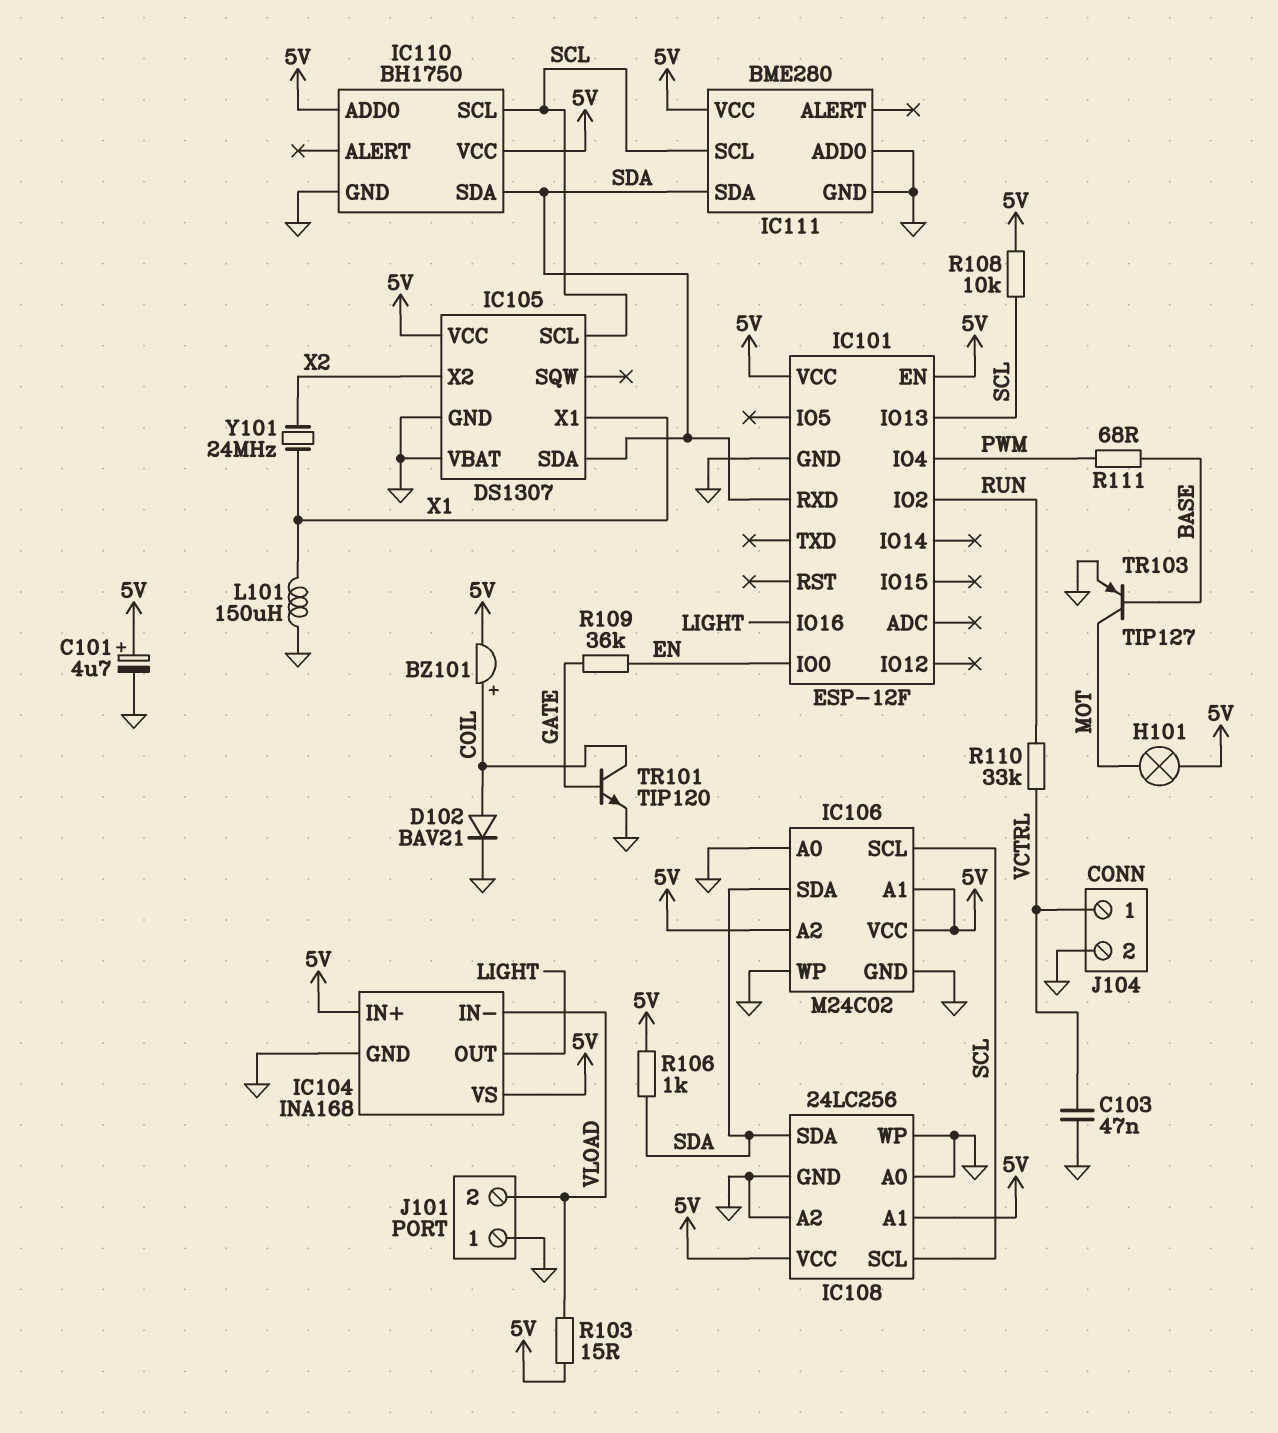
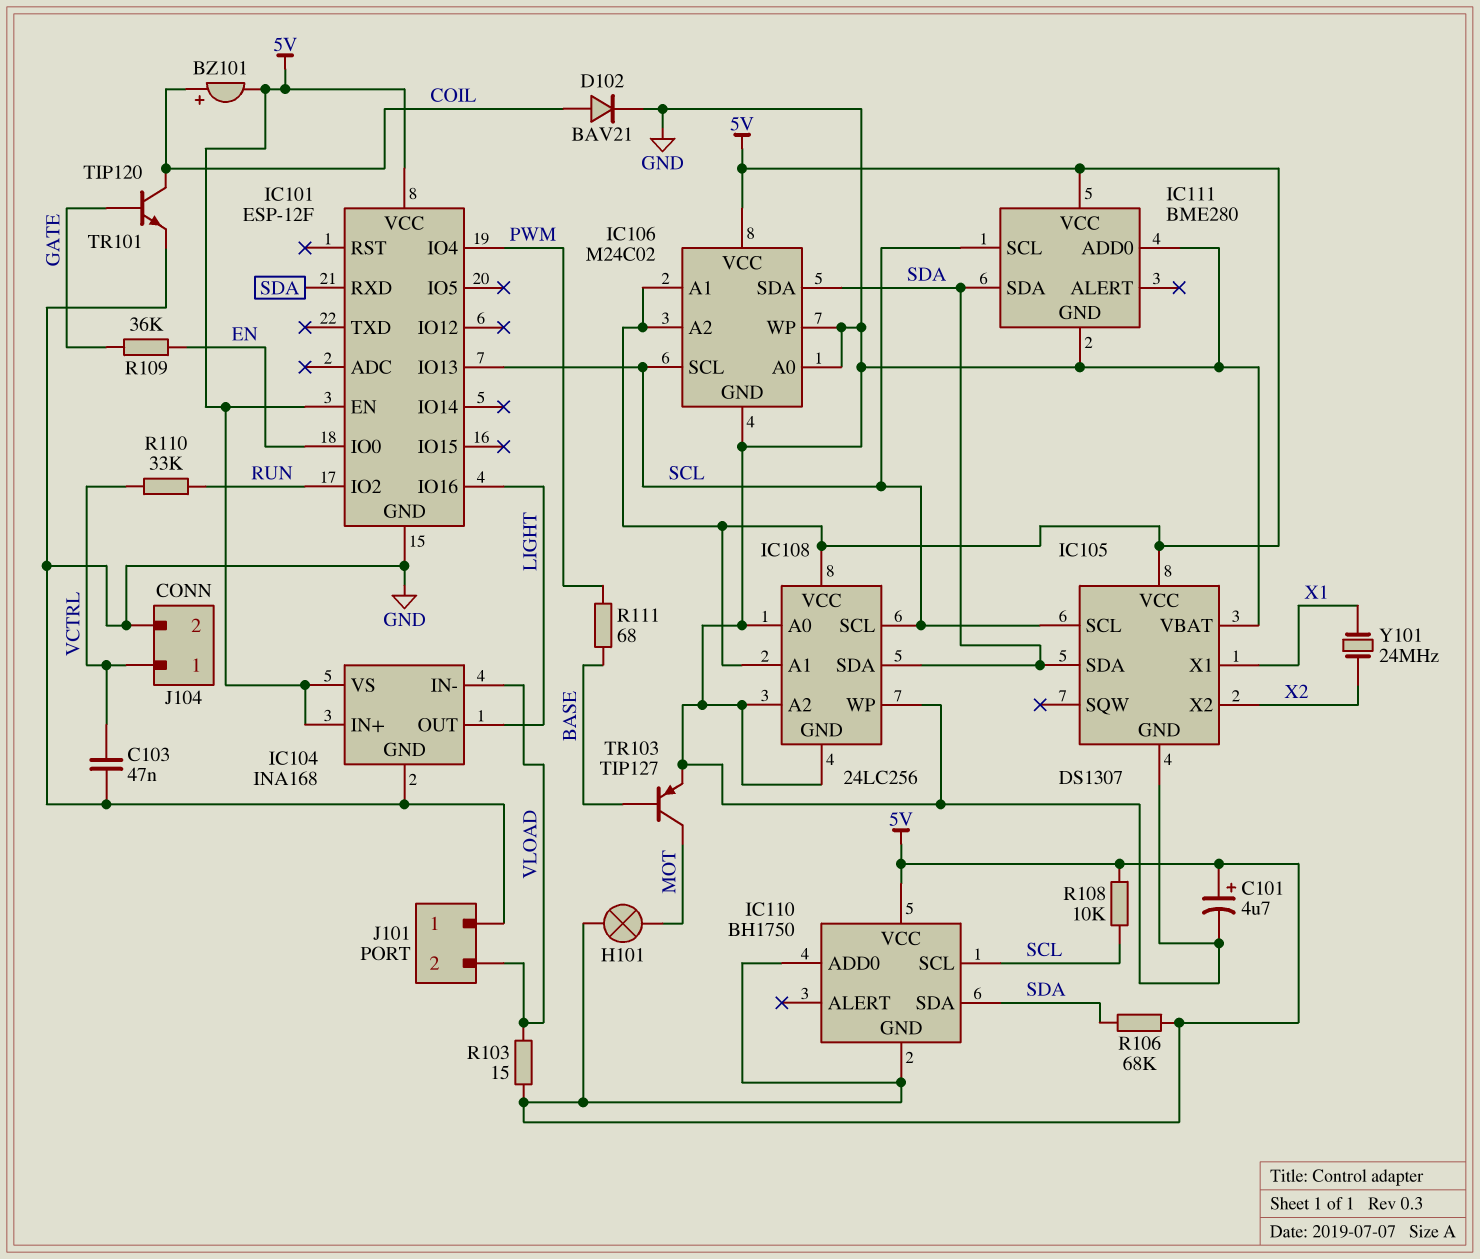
IC110 pin GND: GND -> 5V
L101: 150uH (GND, X1) -> none
R106: 1k (5V, SDA) -> 68k (5V, SDA)

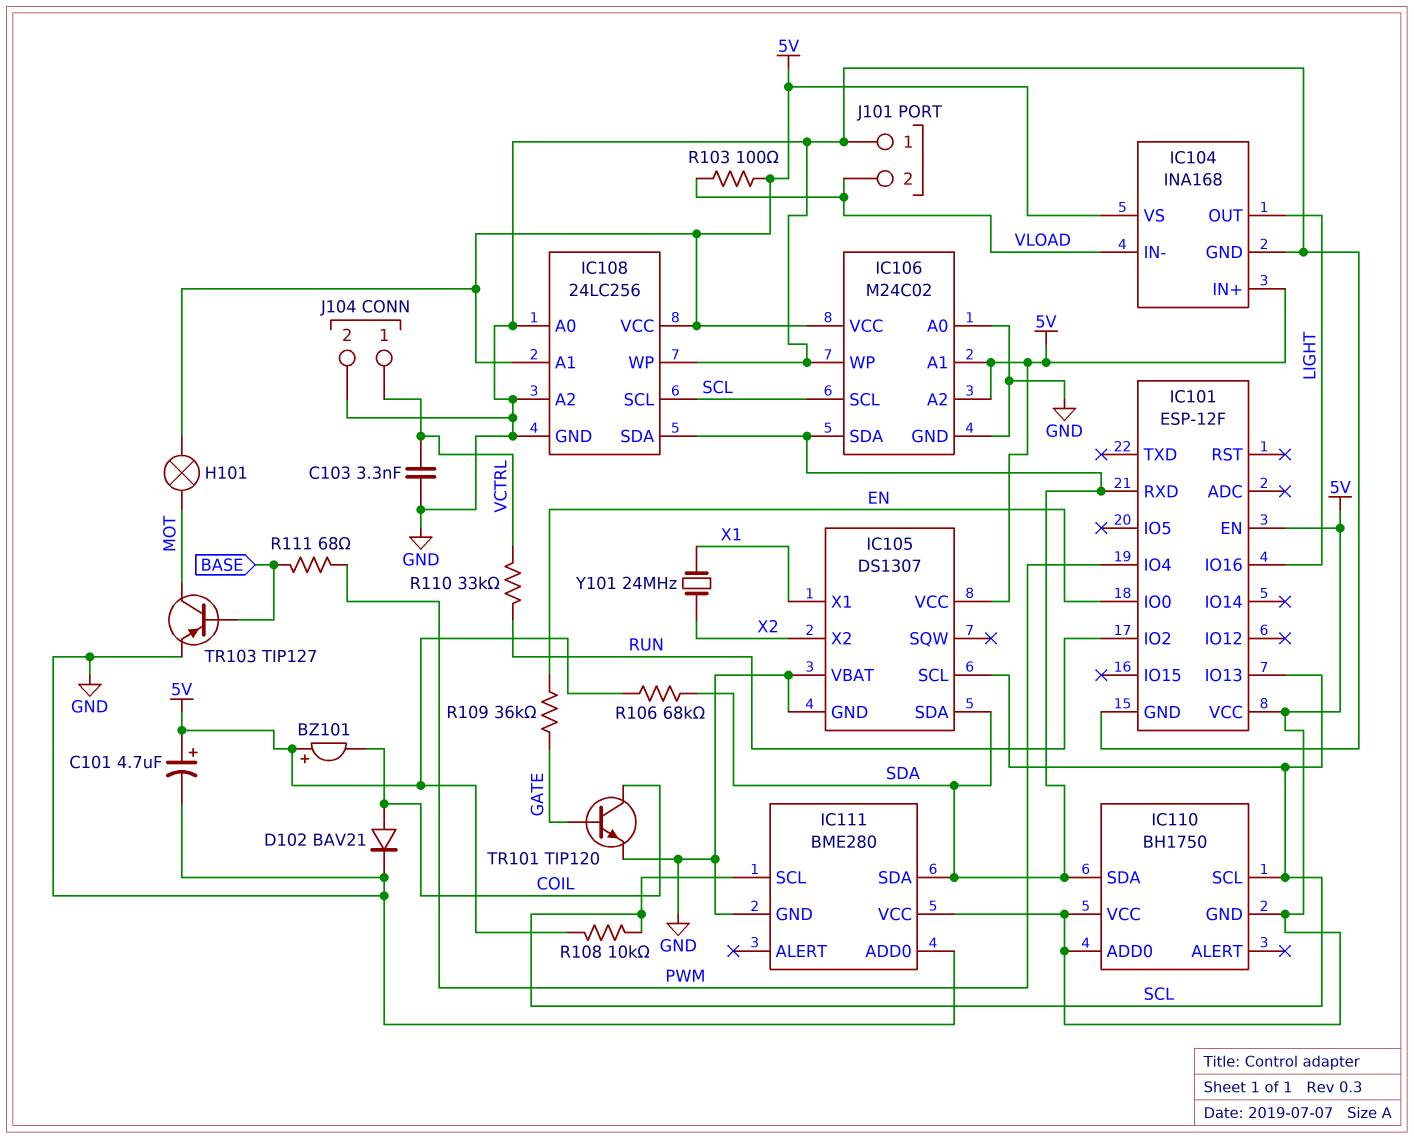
BZ101: buzzer (plus COIL, minus 5V) -> buzzer (plus 5V, minus COIL)
C103: 47nF (GND, VCTRL) -> 3.3nF (GND, VCTRL)
R103: 15 (5V, VLOAD) -> 100 (5V, VLOAD)

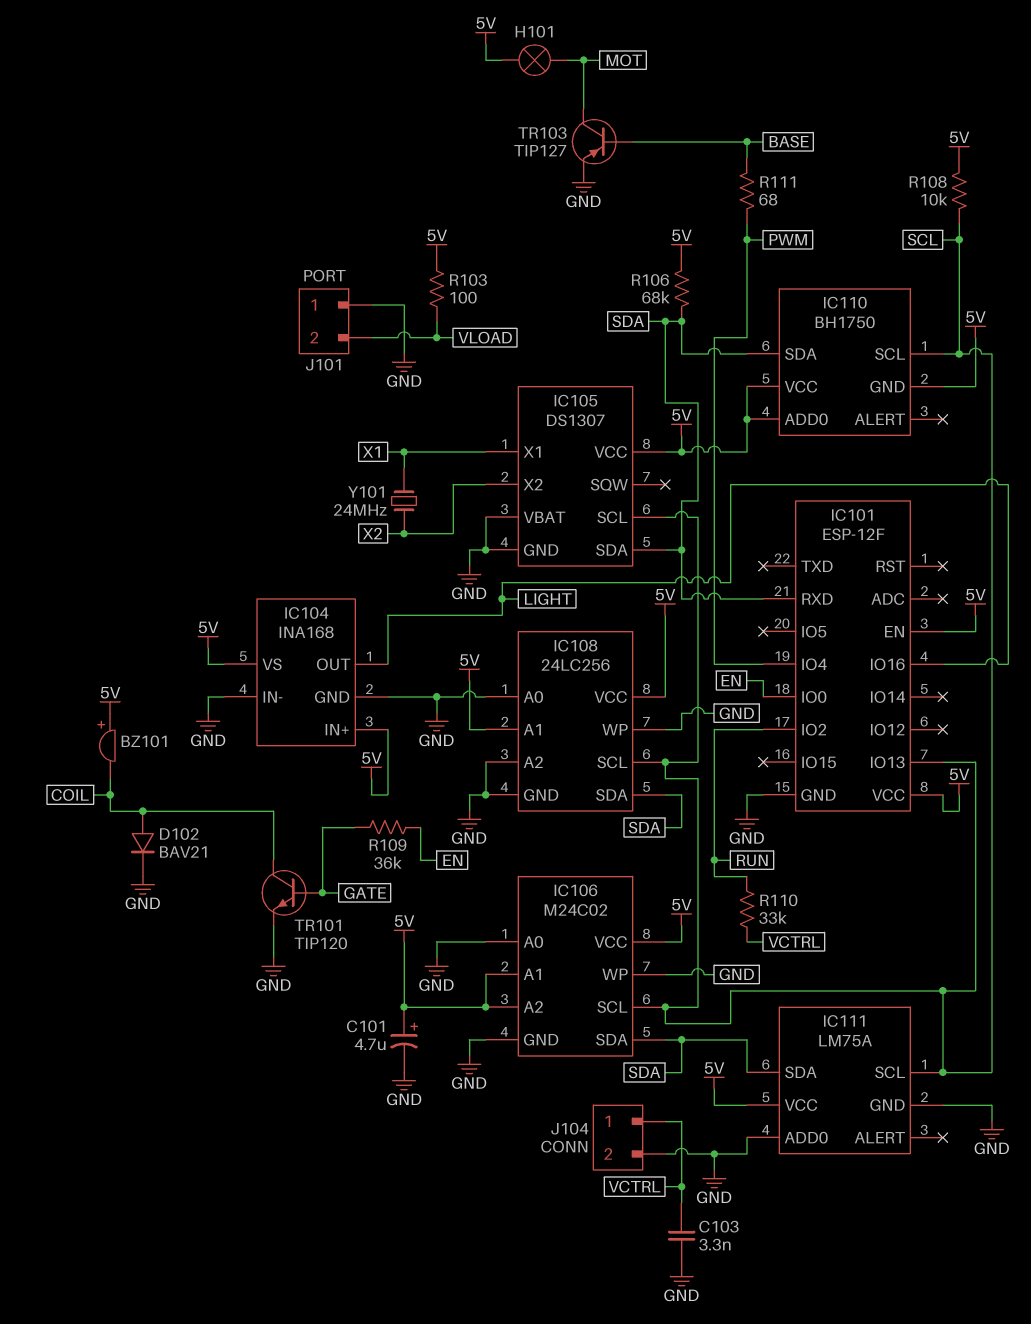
IC104 pin IN-: VLOAD -> GND
IC111: BME280 -> LM75A

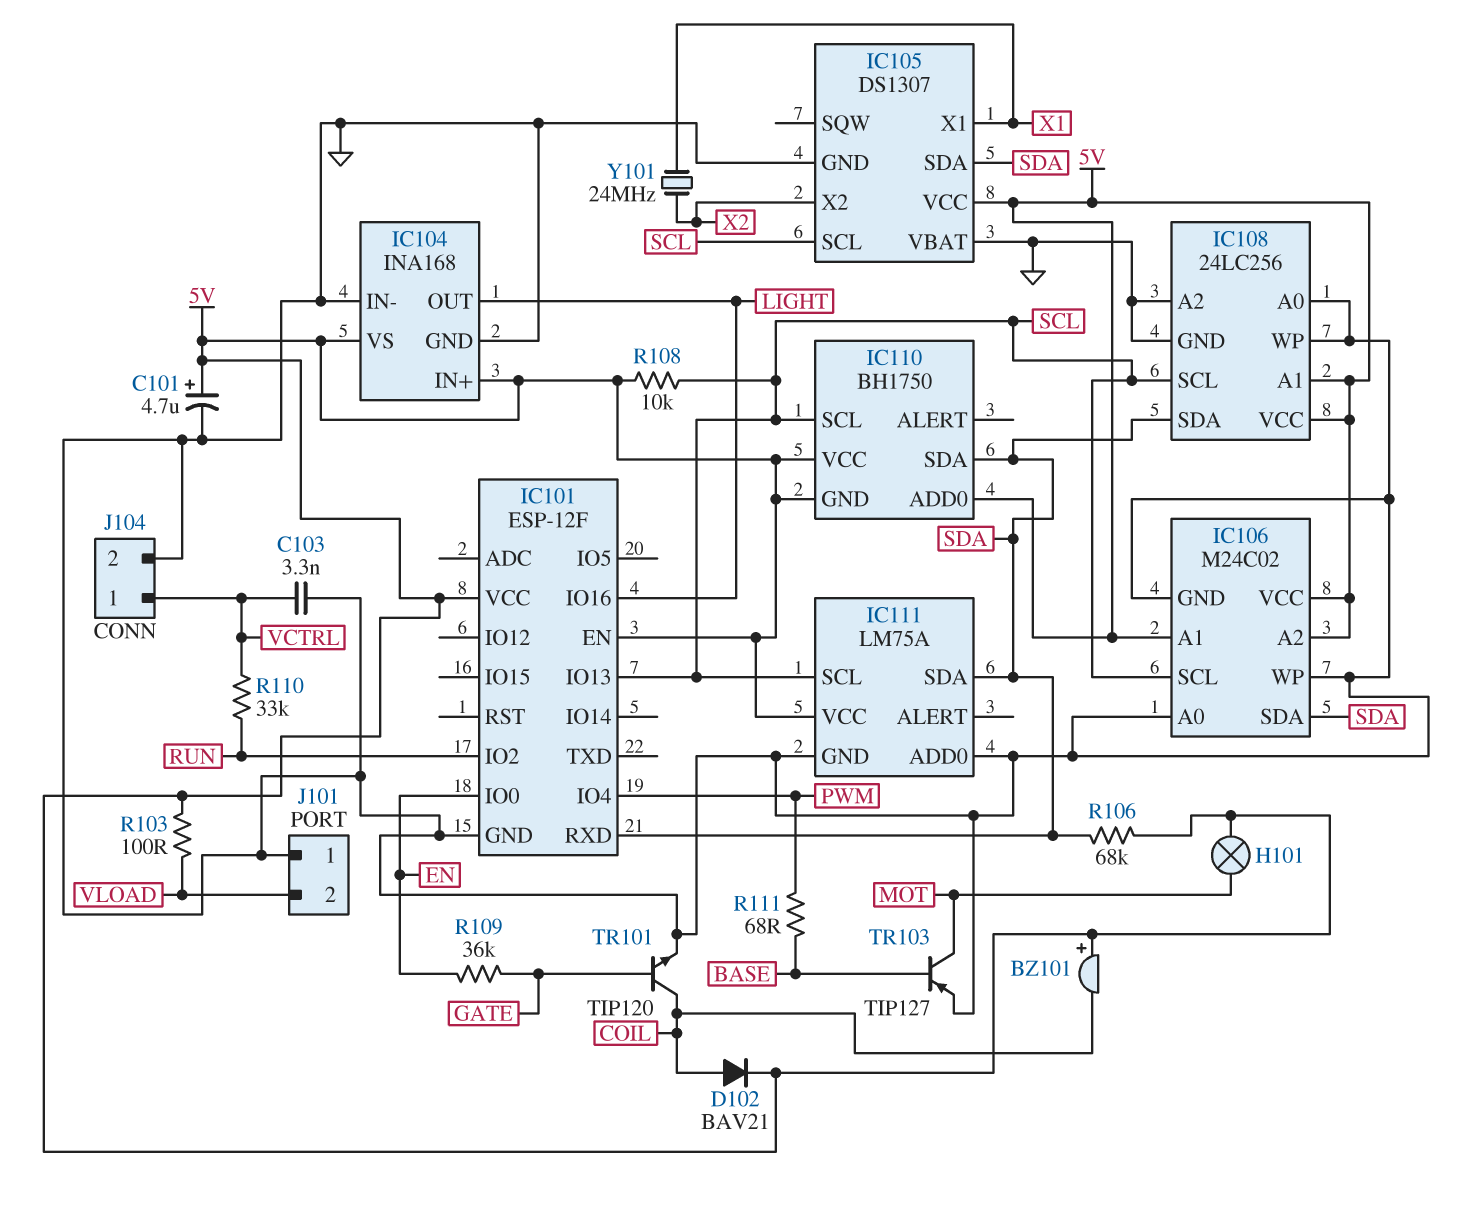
D102: diode BAV21 (A COIL, K GND) -> diode BAV21 (A COIL, K 5V)

